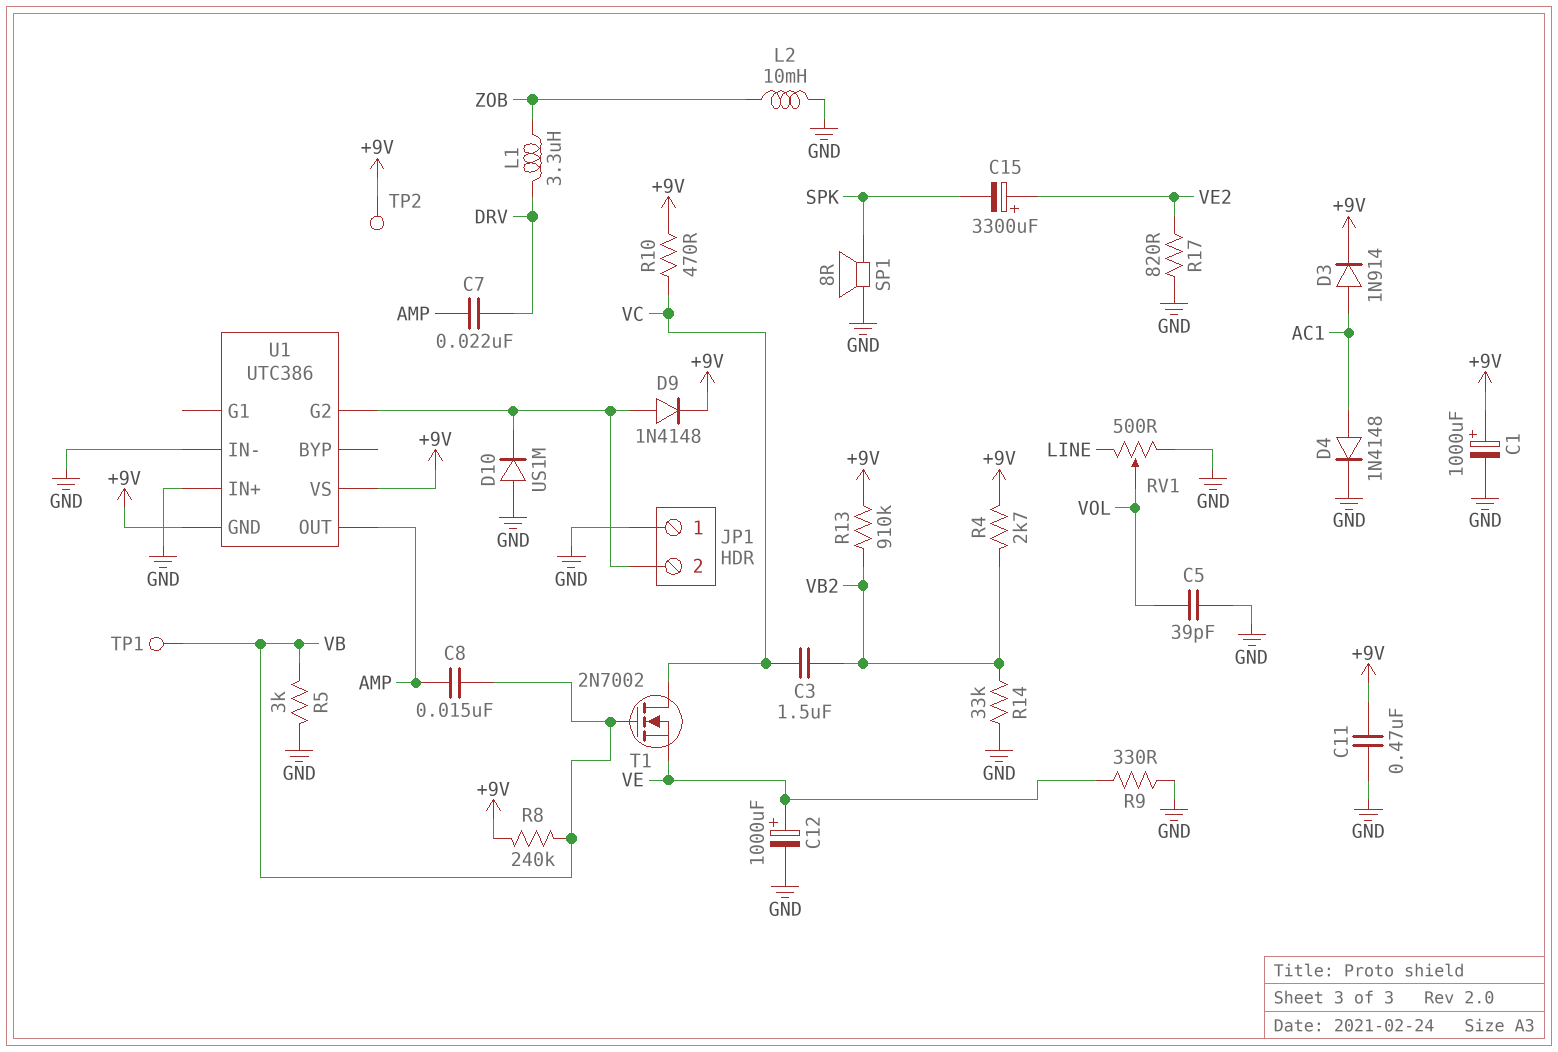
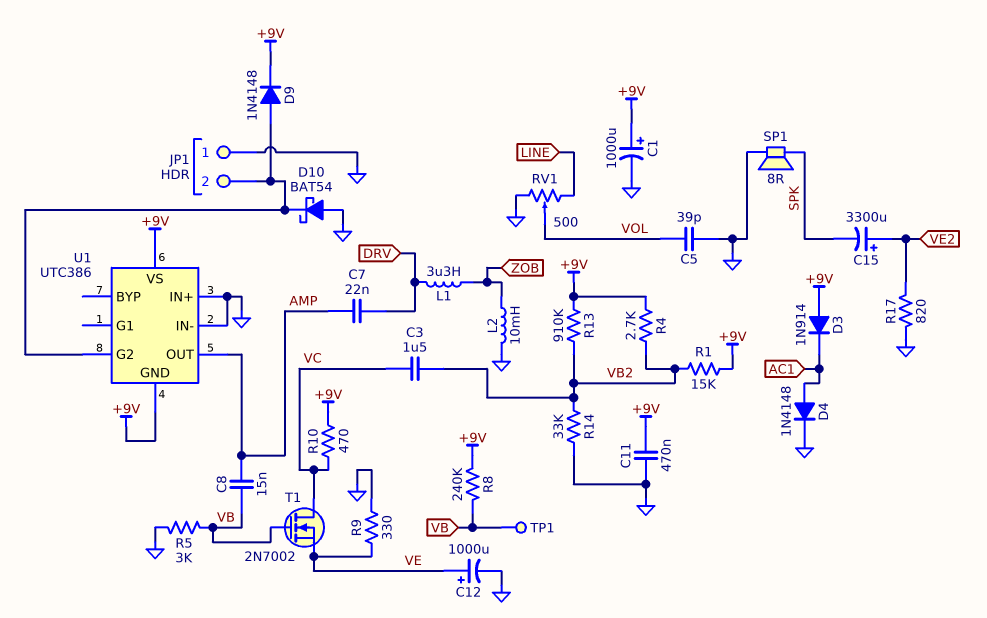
D3: diode 1N914 (A AC1, K +9V) -> diode 1N914 (A +9V, K AC1)
D10: diode US1M (A GND, K JP1/2) -> schottky BAT54 (A GND, K JP1/2)
R1: none -> 15k (+9V, VB2)
TP2: test point (+9V) -> none

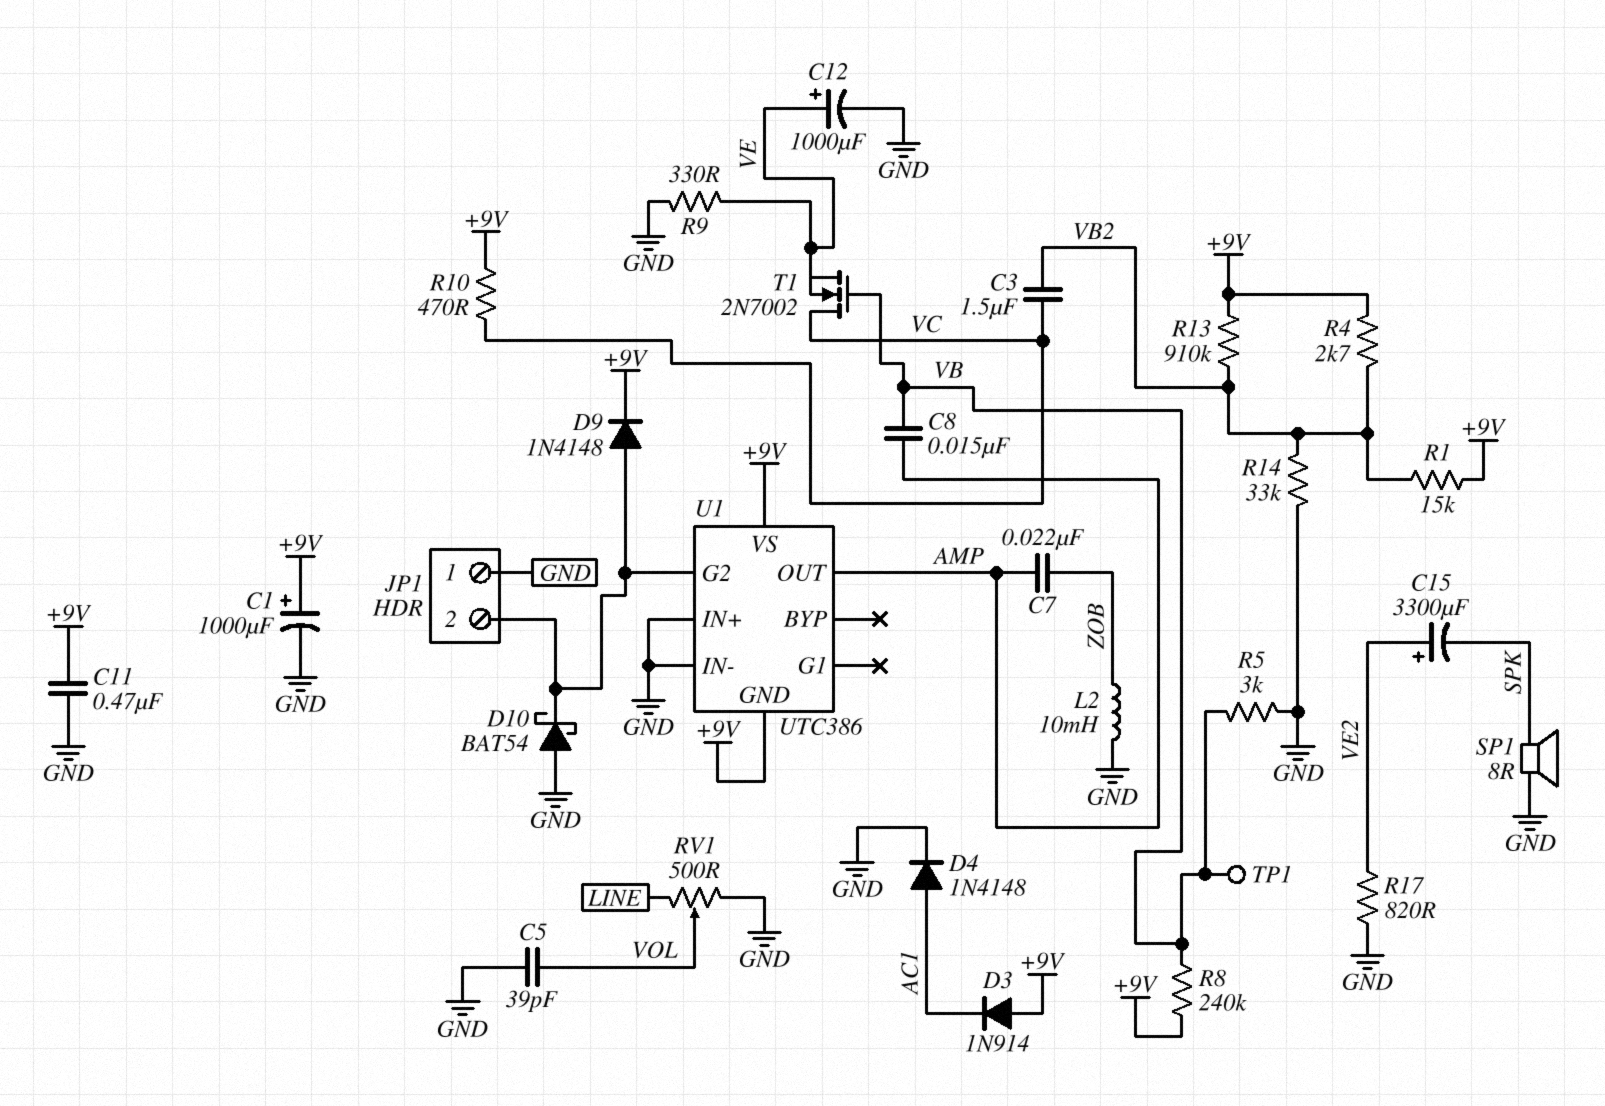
C7: 22nF (AMP, DRV) -> 22nF (AMP, ZOB)
L1: 3.3uH (DRV, ZOB) -> none

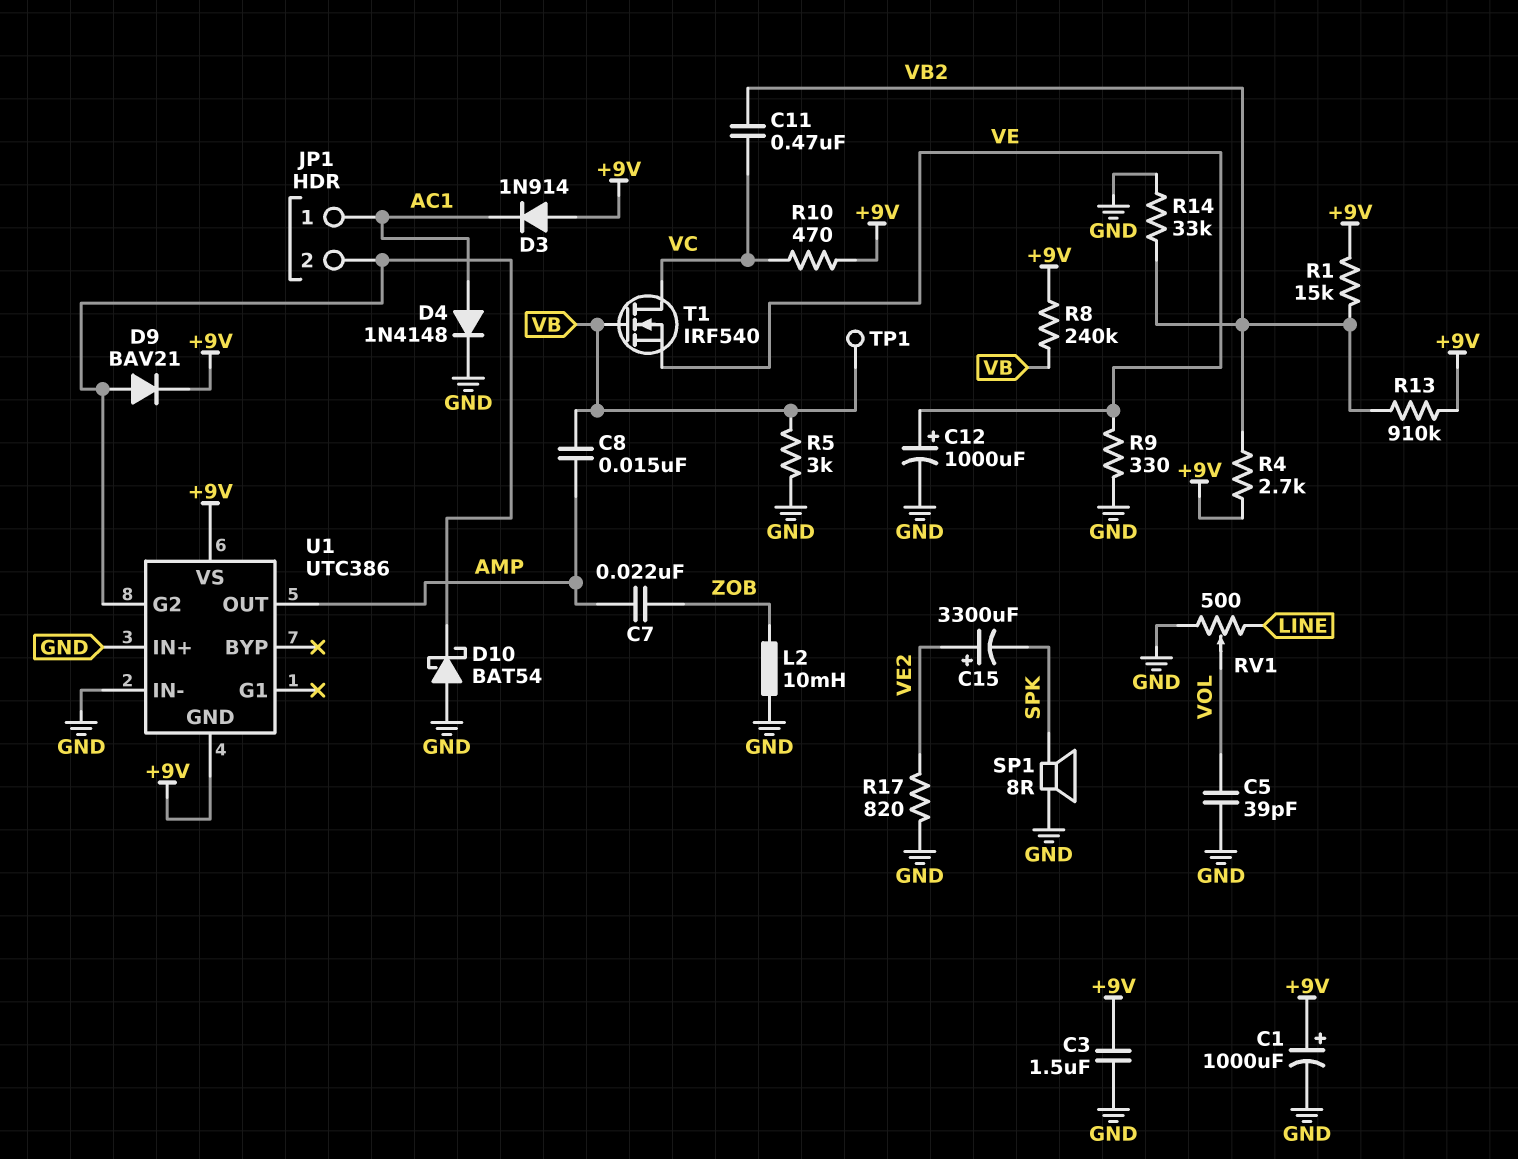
C3: 1.5uF (VB2, VC) -> 1.5uF (+9V, GND)
C11: 470nF (+9V, GND) -> 470nF (VB2, VC)
D9: diode 1N4148 (A JP1/2, K +9V) -> diode BAV21 (A JP1/2, K +9V)
JP1 pin 1: GND -> AC1
T1: NMOS 2N7002 (G VB, D VC, S VE) -> NMOS IRF540 (G VB, D VC, S VE)

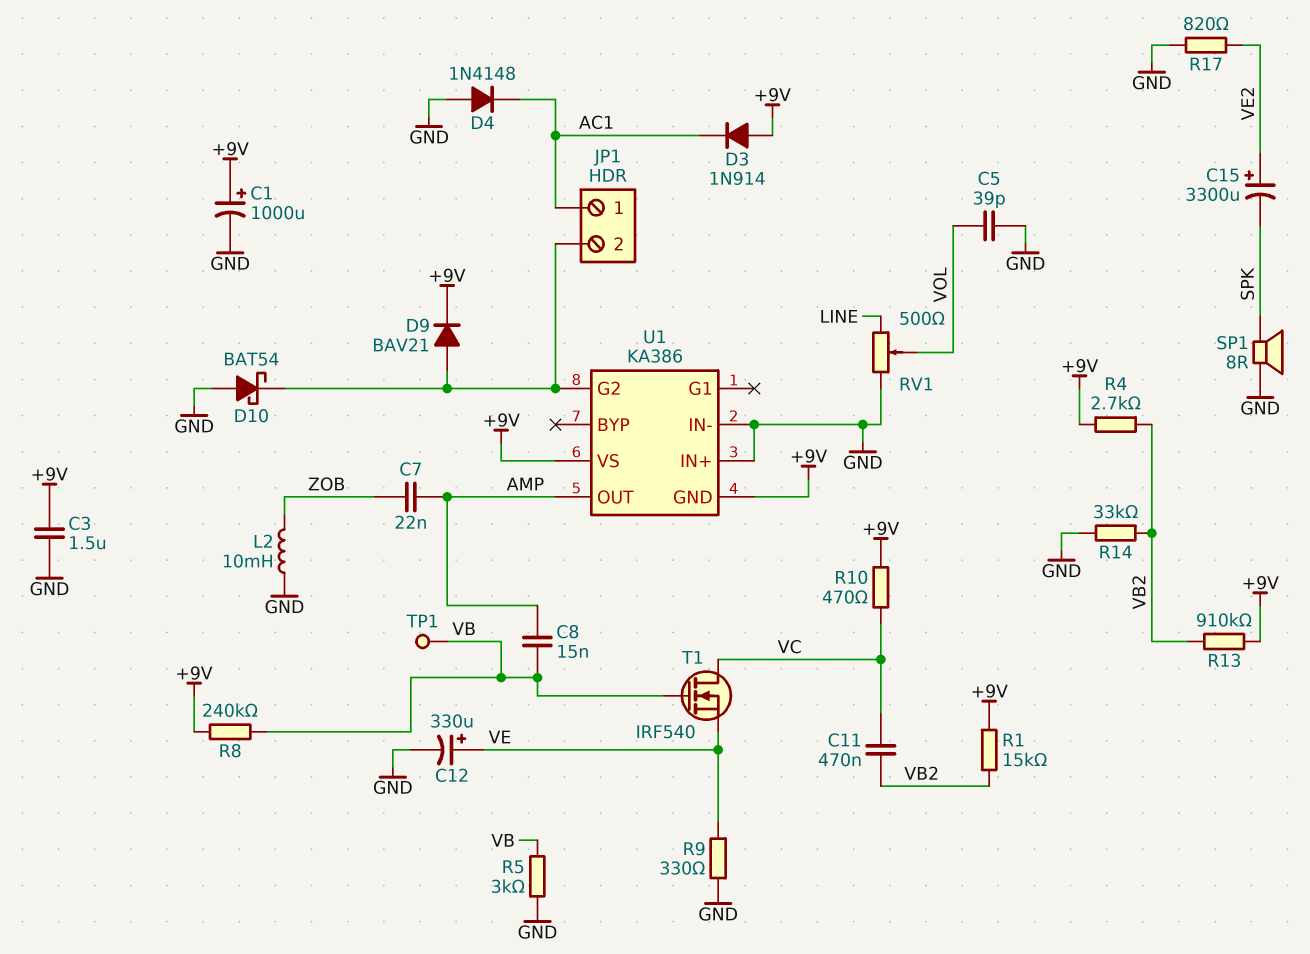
C12: 1000uF (plus VE, minus GND) -> 330uF (plus VE, minus GND)
D4: diode 1N4148 (A AC1, K GND) -> diode 1N4148 (A GND, K AC1)
U1: UTC386 -> KA386

